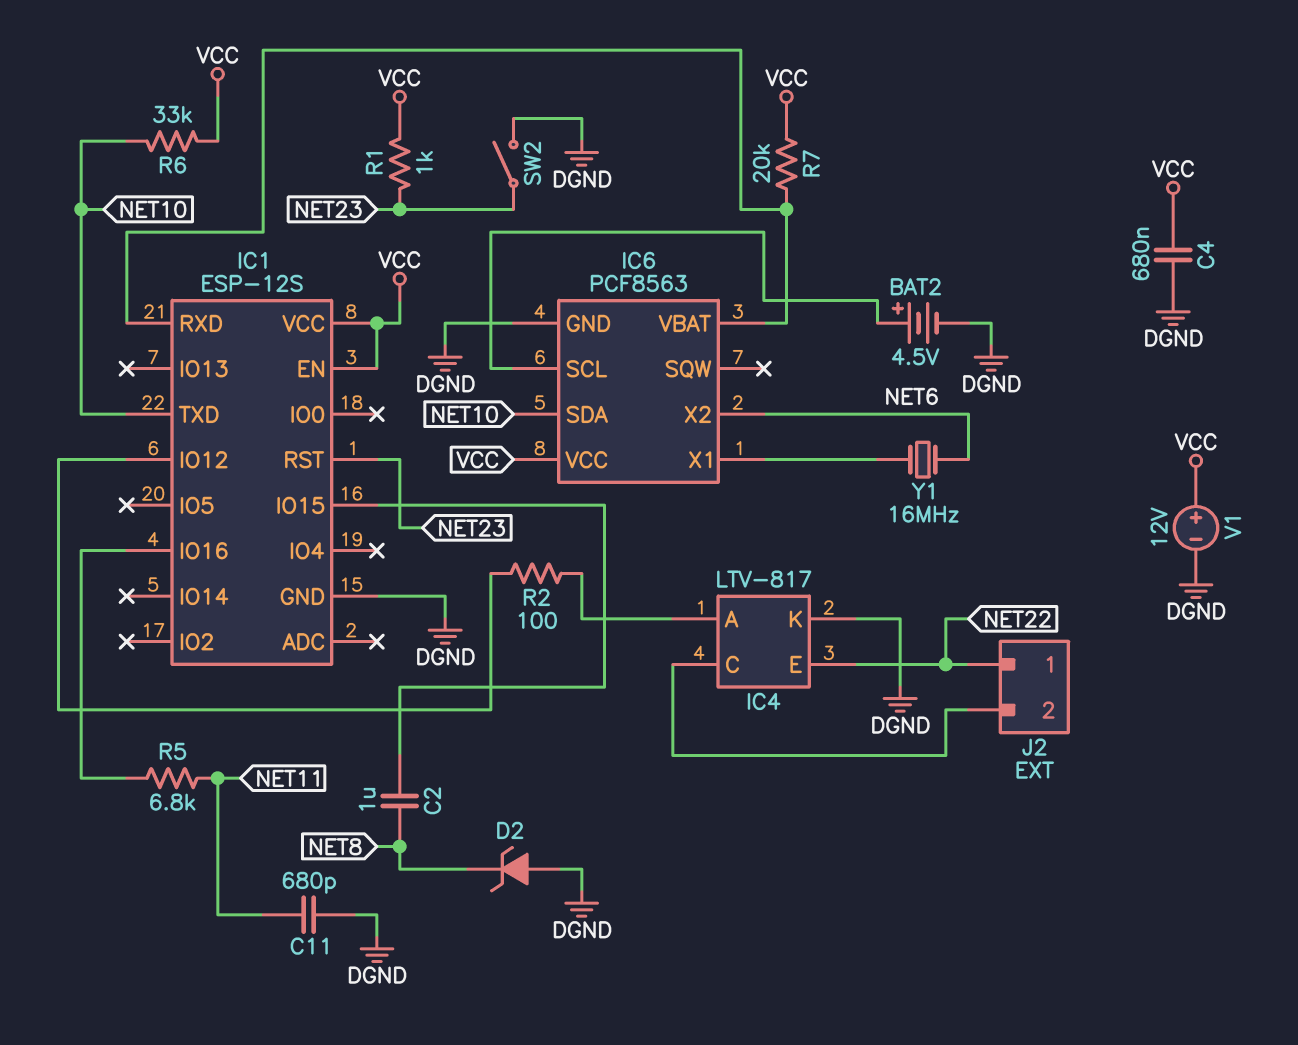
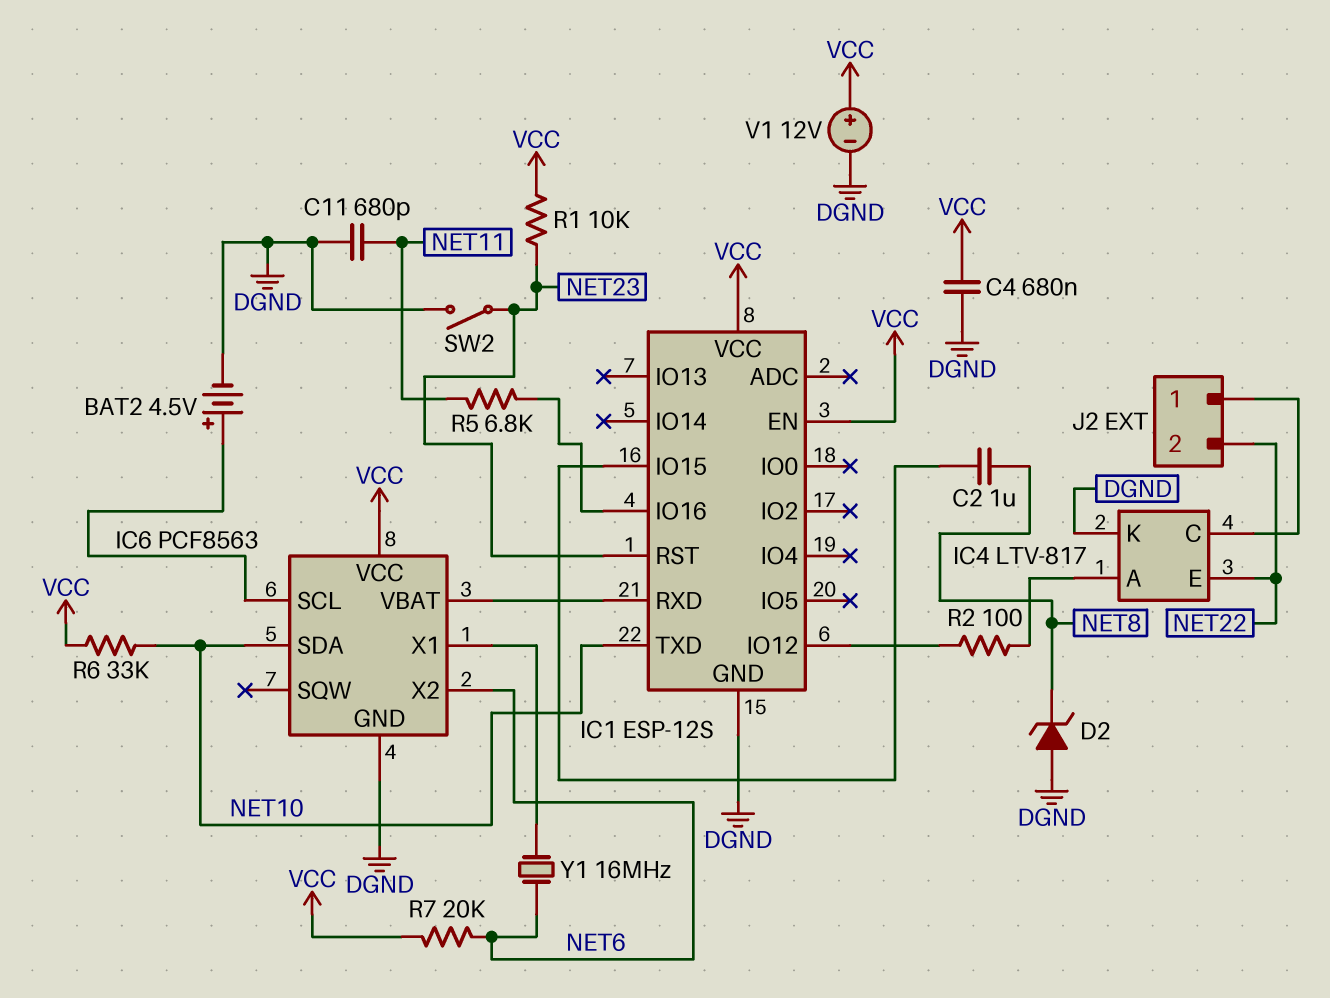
J2 pin 1: NET22 -> IC4/C
J2 pin 2: IC4/C -> NET22
R1: 1k (NET23, VCC) -> 10k (NET23, VCC)
R7: 20k (IC1/RXD, VCC) -> 20k (NET6, VCC)

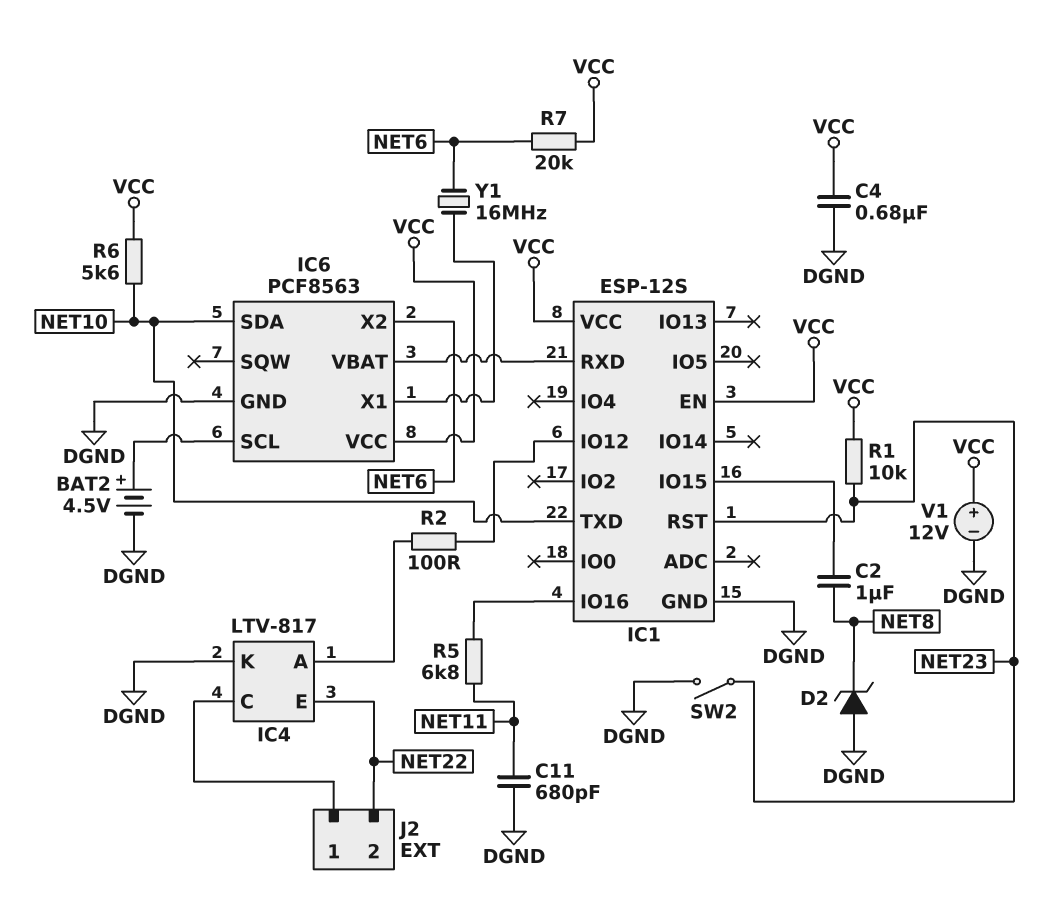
R6: 33k (NET10, VCC) -> 5.6k (NET10, VCC)

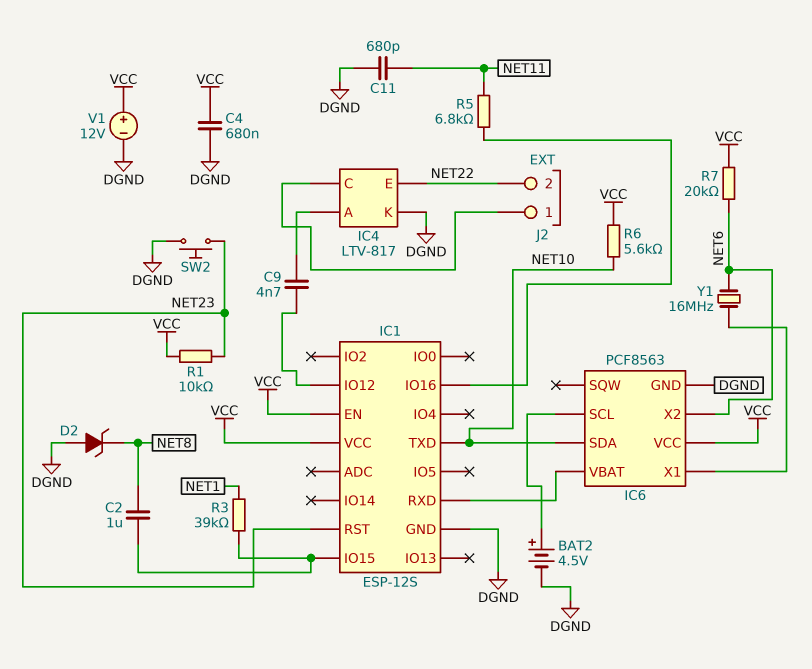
C9: none -> 4.7nF (IC1/IO12, IC4/A)
R2: 100 (IC1/IO12, IC4/A) -> none
R3: none -> 39k (IC1/IO15, NET1)
SW2: switch (DGND, NET23) -> button (DGND, NET23)

